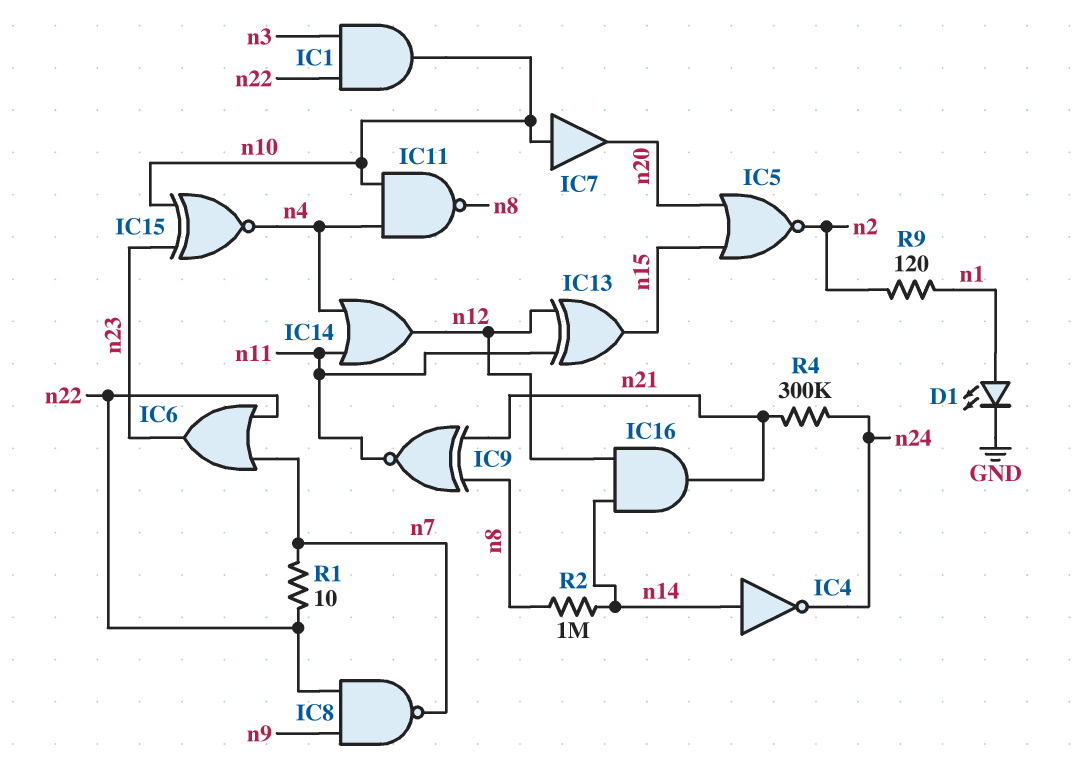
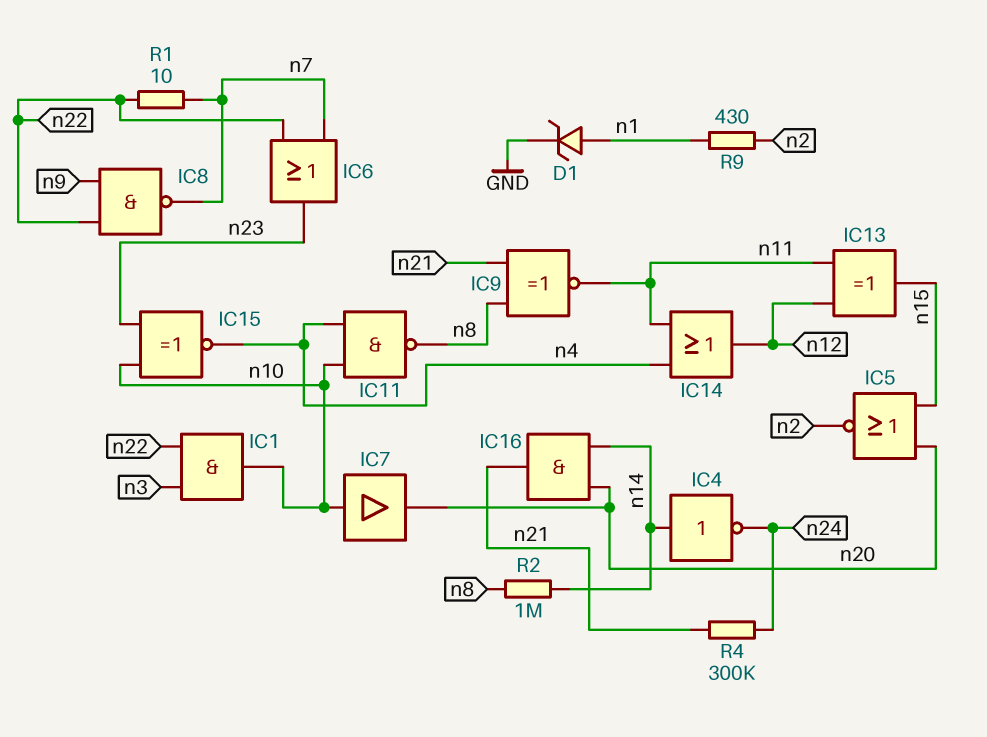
D1: LED (A n1, K GND) -> zener (A n1, K GND)
IC16: AND (in n12, in n14, out n21) -> AND (in n14, in n20, out n21)
R9: 120 (n1, n2) -> 430 (n1, n2)

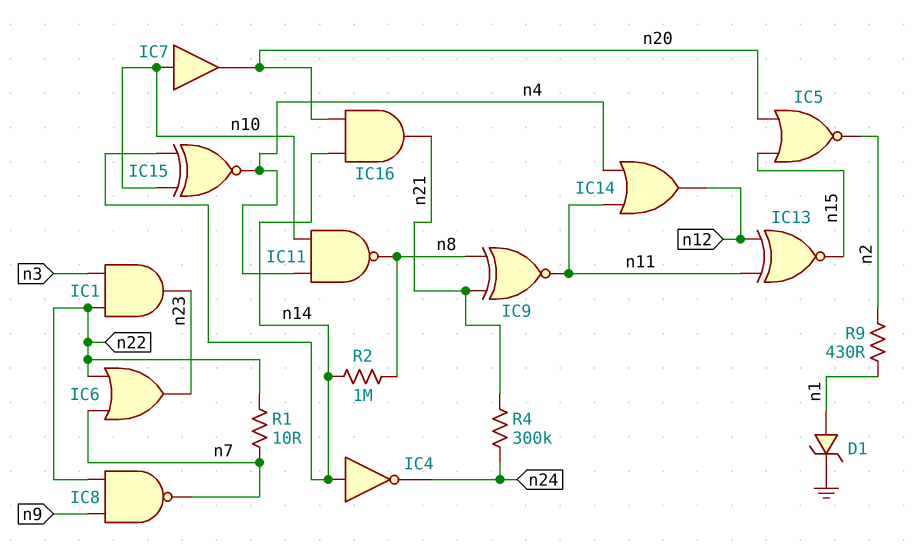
IC1: AND (in n3, in n22, out n10) -> AND (in n3, in n22, out n23)
IC13: XOR (in n11, in n12, out n15) -> XNOR (in n11, in n12, out n15)
IC15: XNOR (in n10, in n23, out n4) -> XNOR (in n10, in n14, out n4)

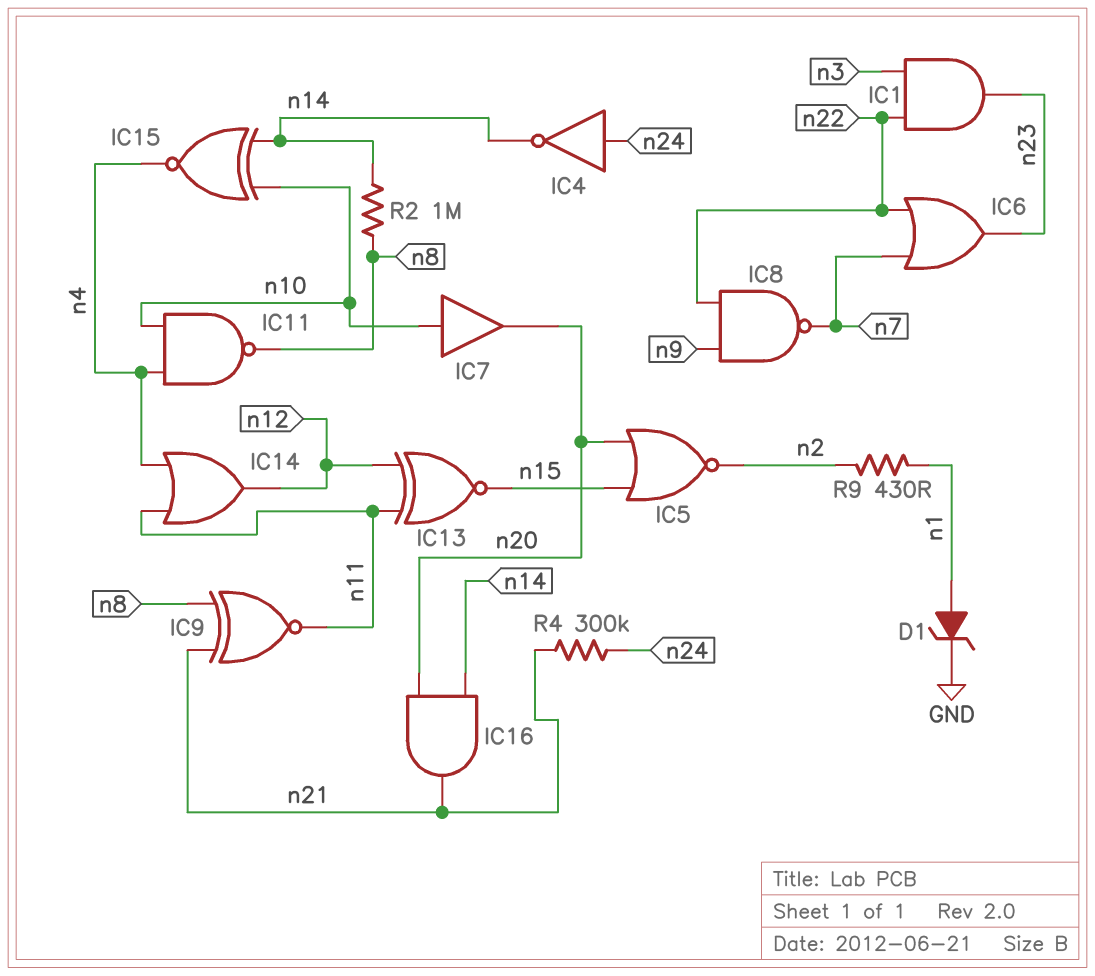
IC4: NOT (in n14, out n24) -> NOT (in n24, out n14)
R1: 10 (n7, n22) -> none

